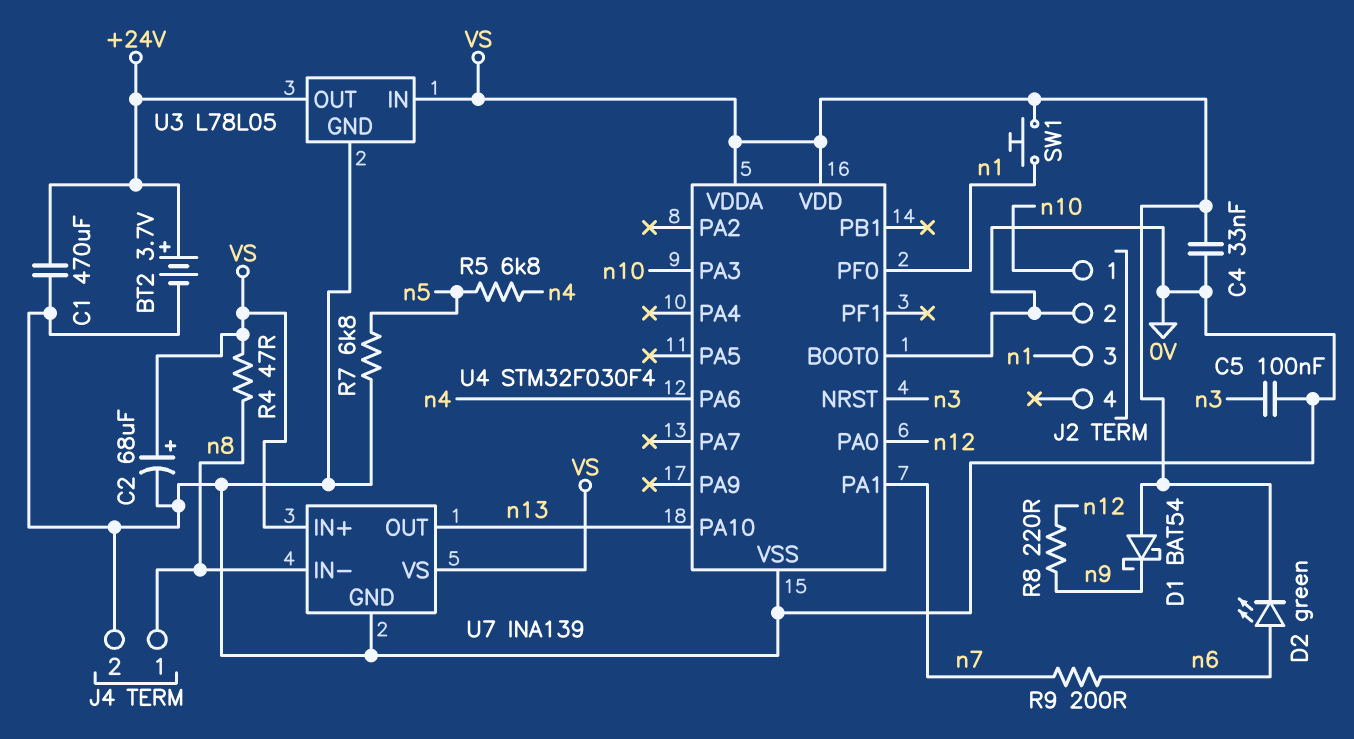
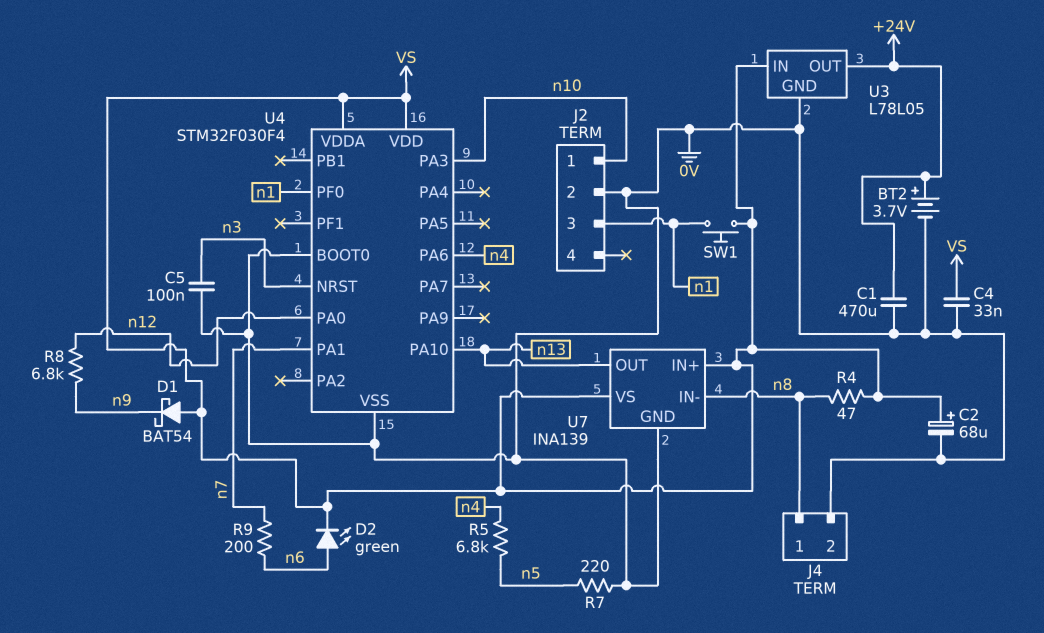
R7: 6.8k (0V, n5) -> 220 (0V, n5)
R8: 220 (n9, n12) -> 6.8k (n9, n12)

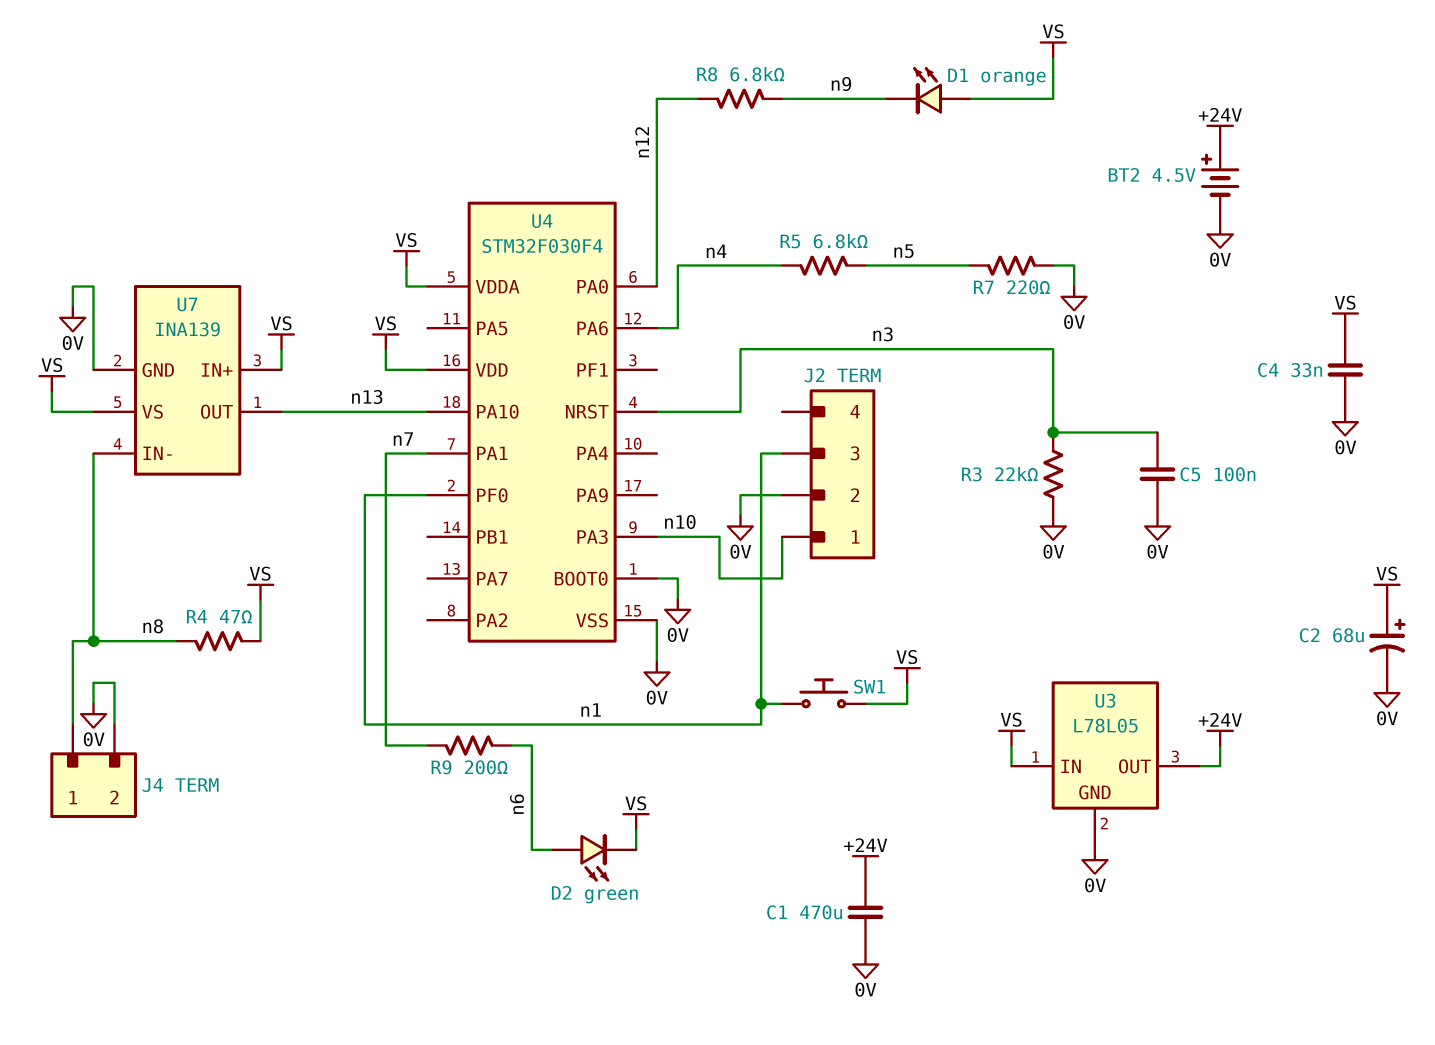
BT2: 3.7V (plus +24V, minus 0V) -> 4.5V (plus +24V, minus 0V)
D1: schottky BAT54 (A VS, K n9) -> LED orange (A VS, K n9)
R3: none -> 22k (0V, n3)

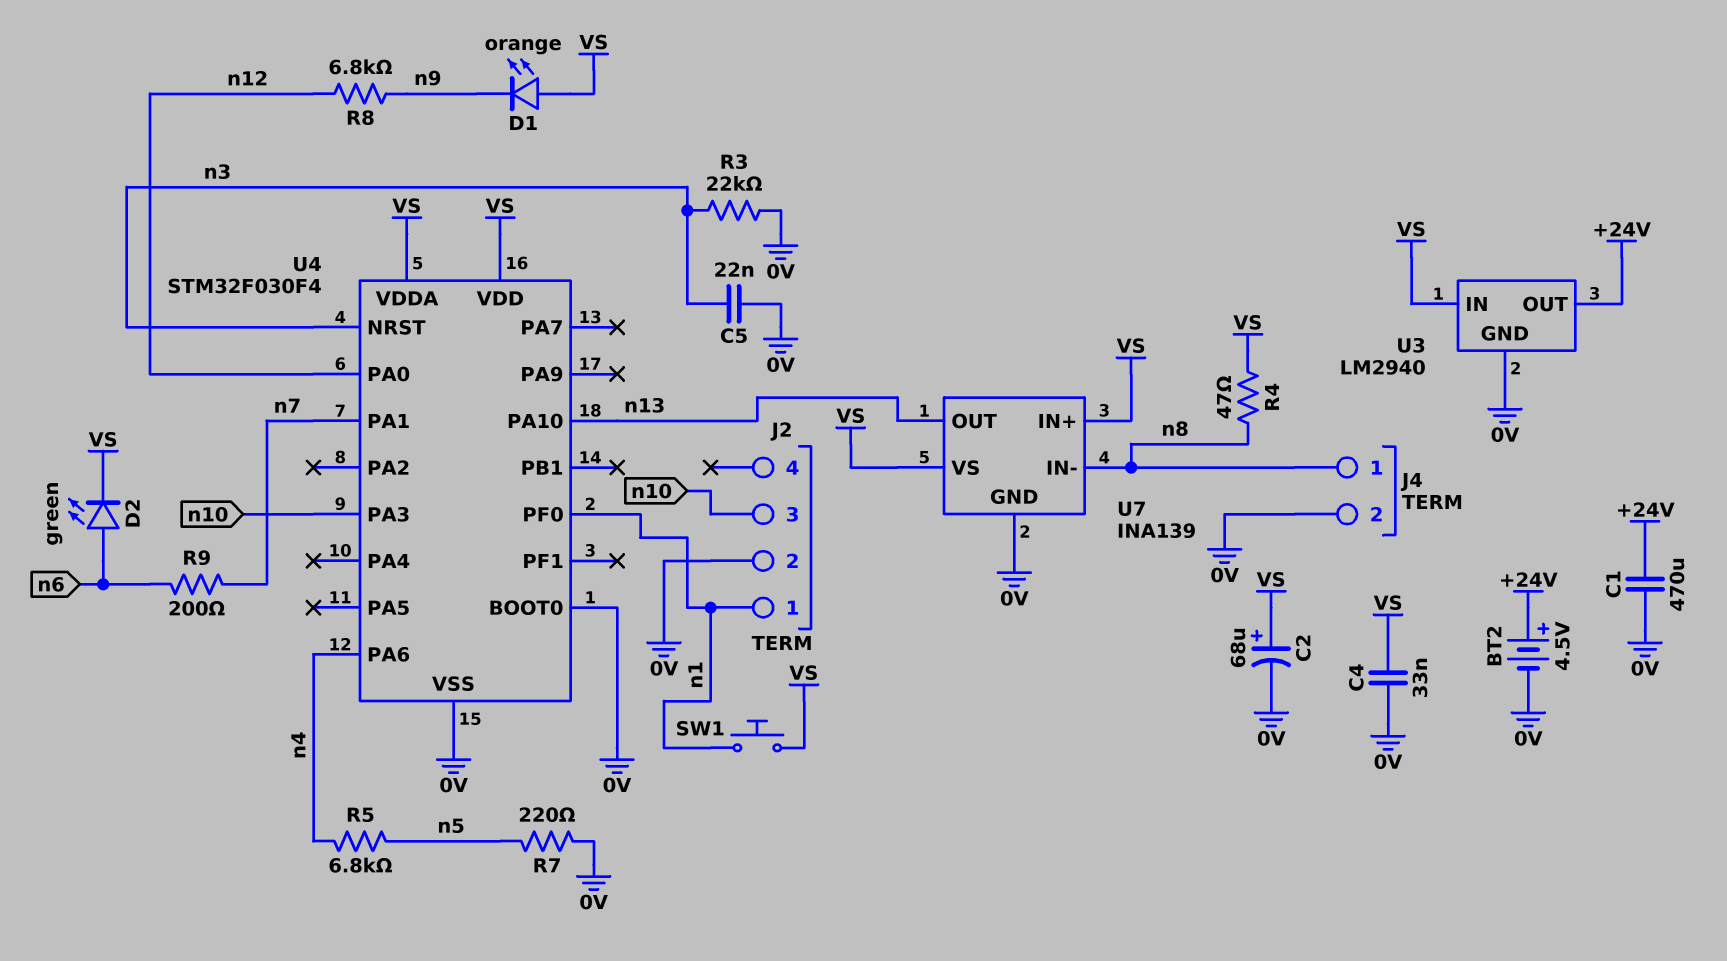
C5: 100nF (0V, n3) -> 22nF (0V, n3)
J2 pin 1: n10 -> n1
J2 pin 3: n1 -> n10
U3: L78L05 -> LM2940

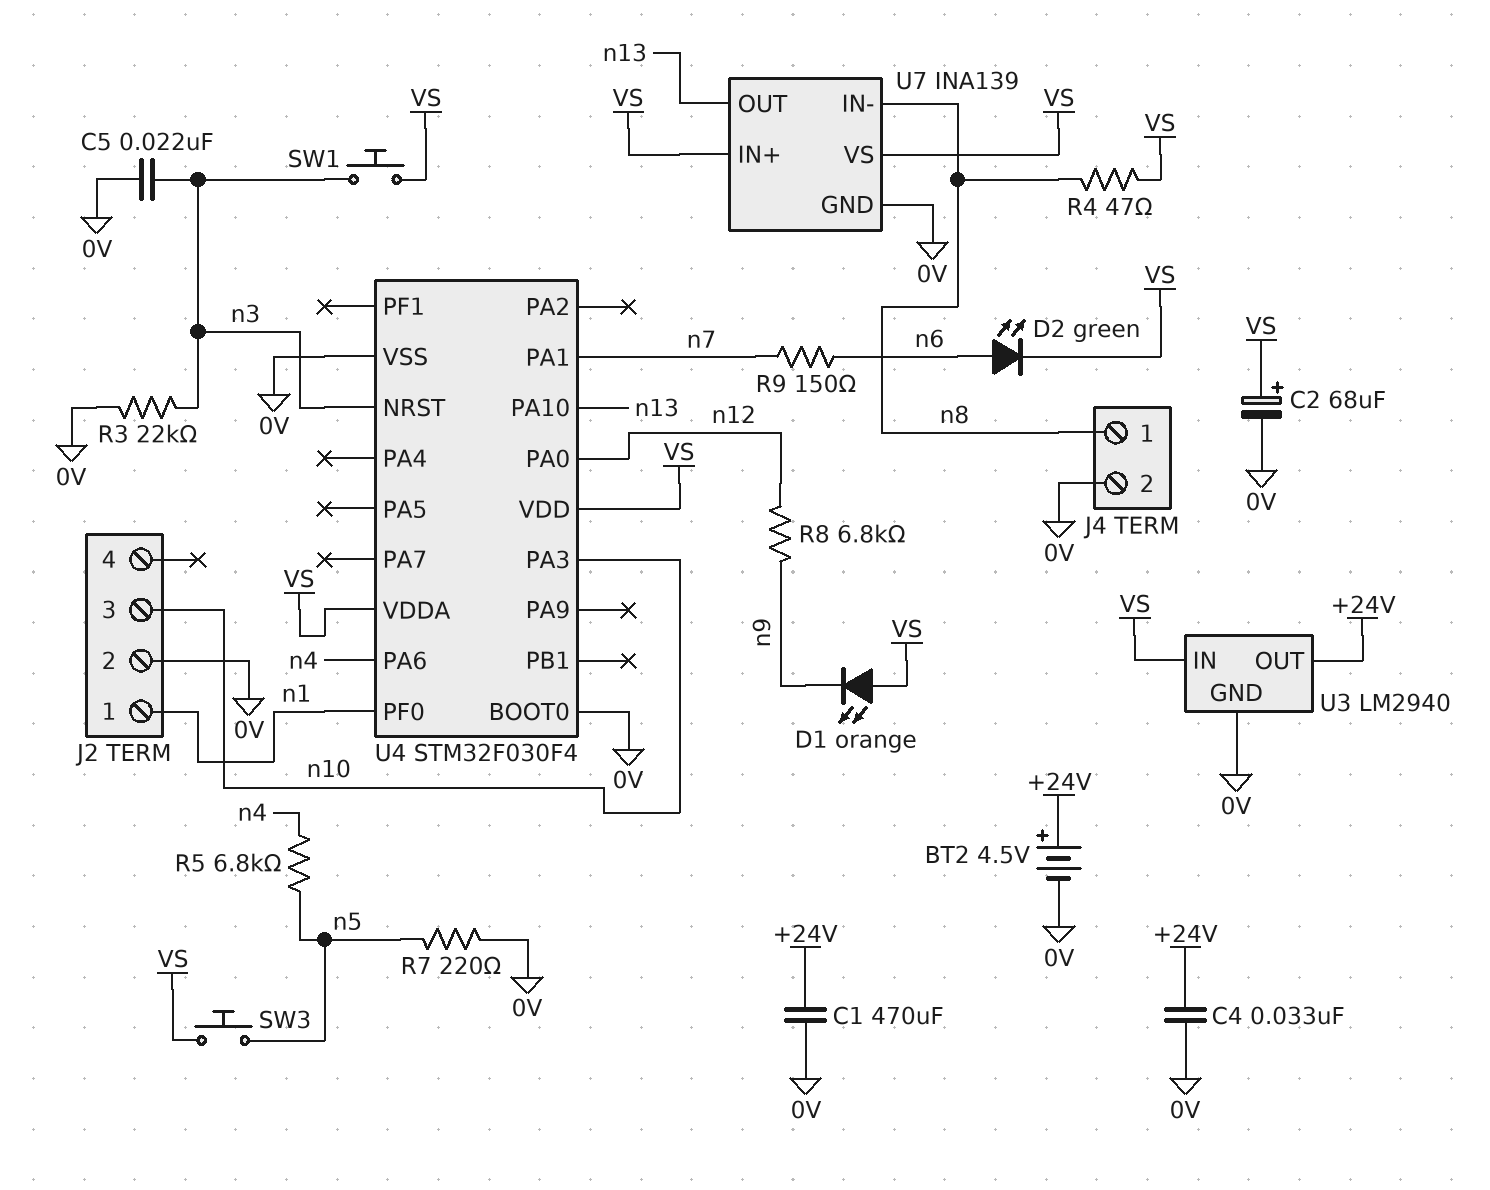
C4: 33nF (0V, VS) -> 33nF (+24V, 0V)
R9: 200 (n6, n7) -> 150 (n6, n7)
SW1: button (VS, n1) -> button (VS, n3)
SW3: none -> button (VS, n5)

